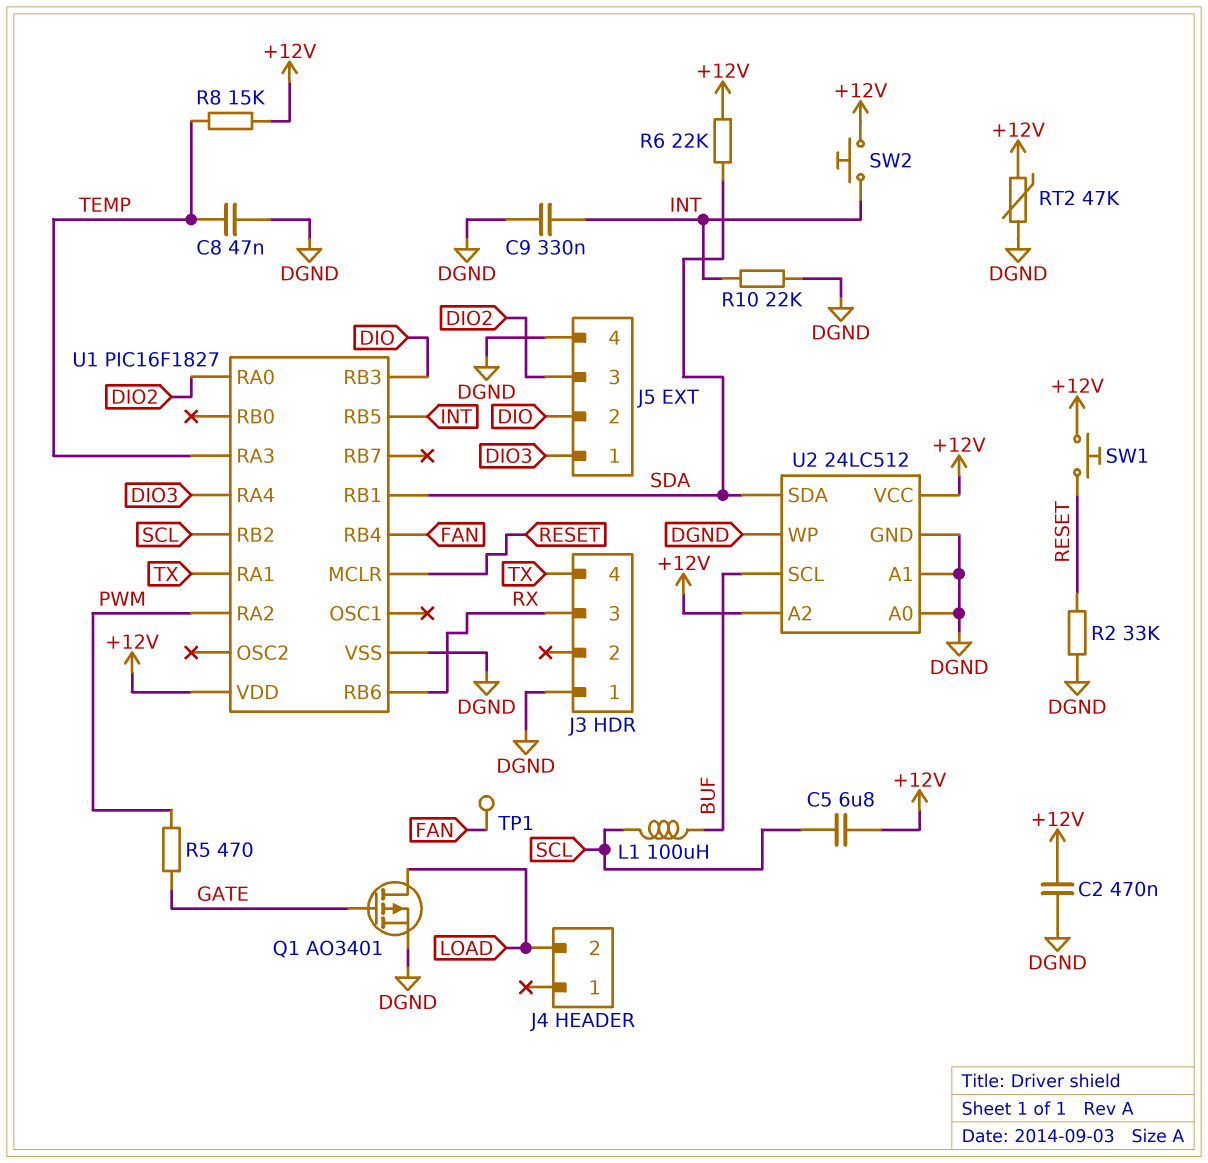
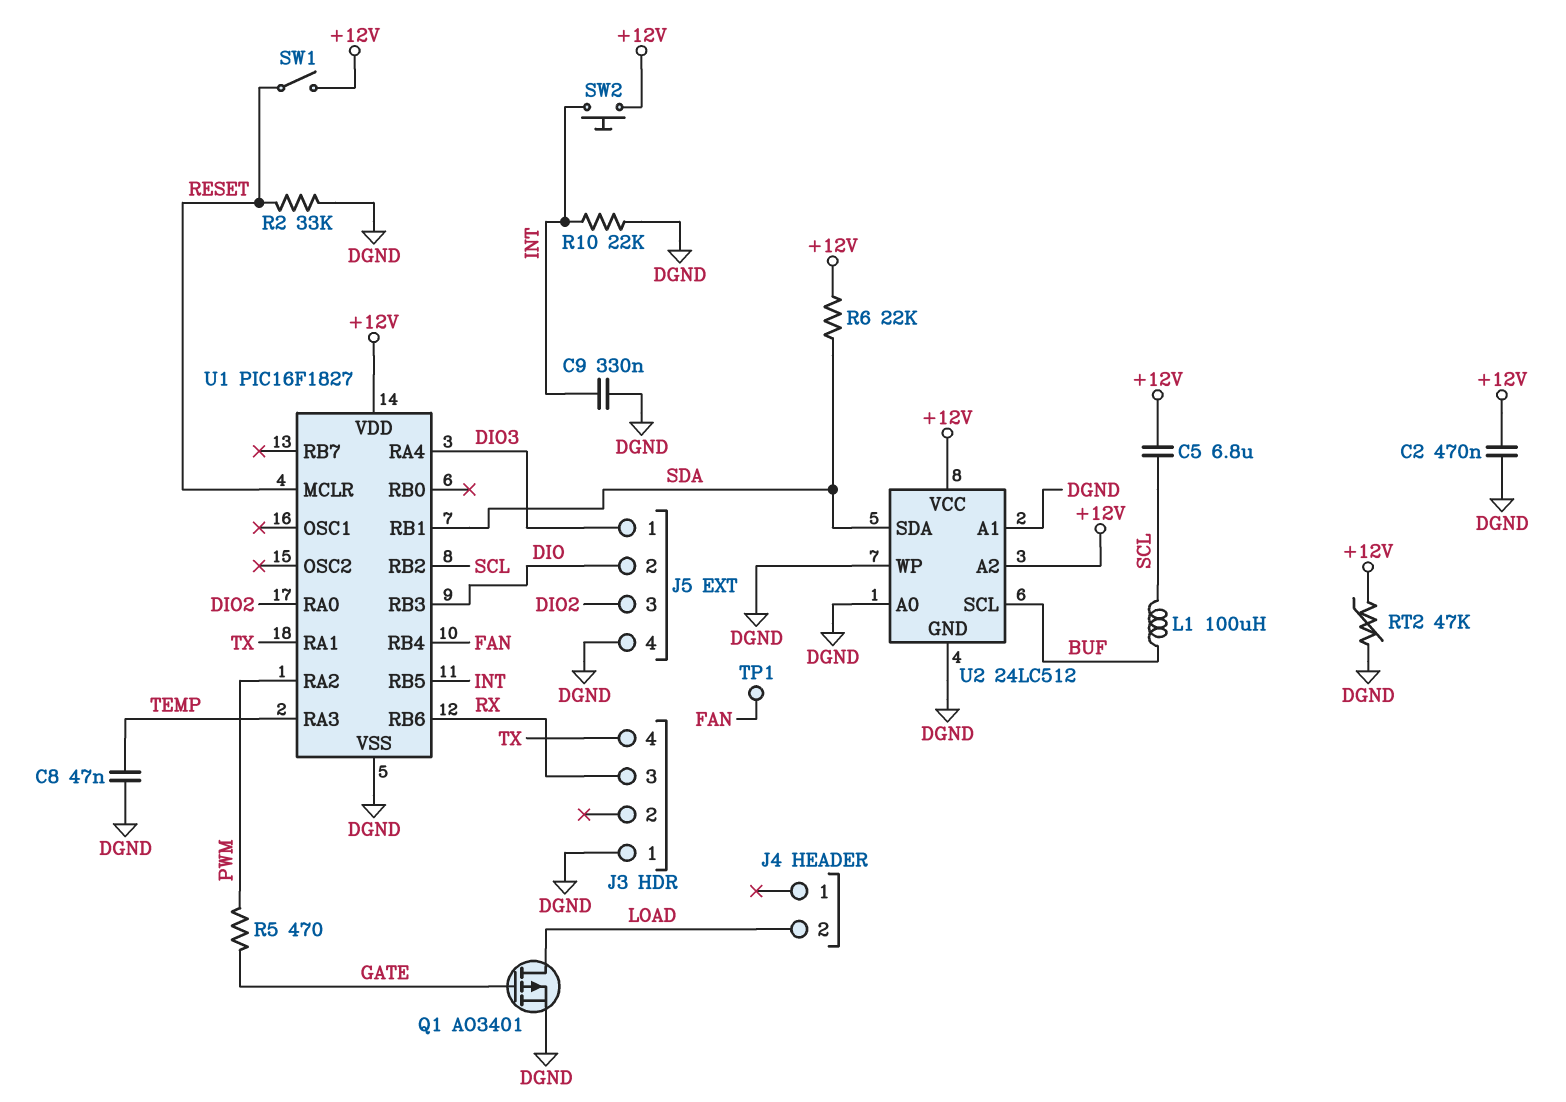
R8: 15k (+12V, TEMP) -> none
SW1: button (+12V, RESET) -> switch (+12V, RESET)

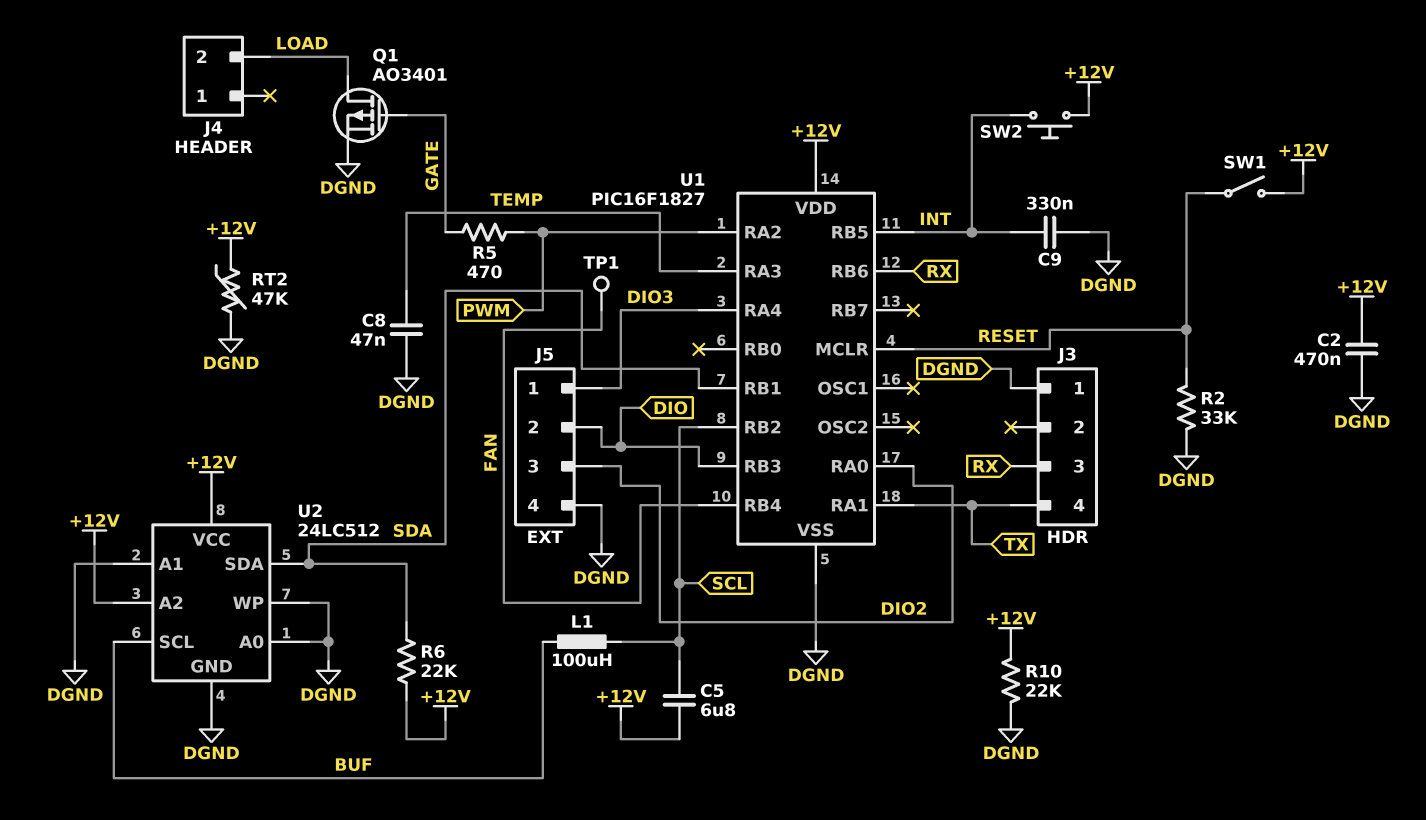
R10: 22k (DGND, INT) -> 22k (+12V, DGND)

